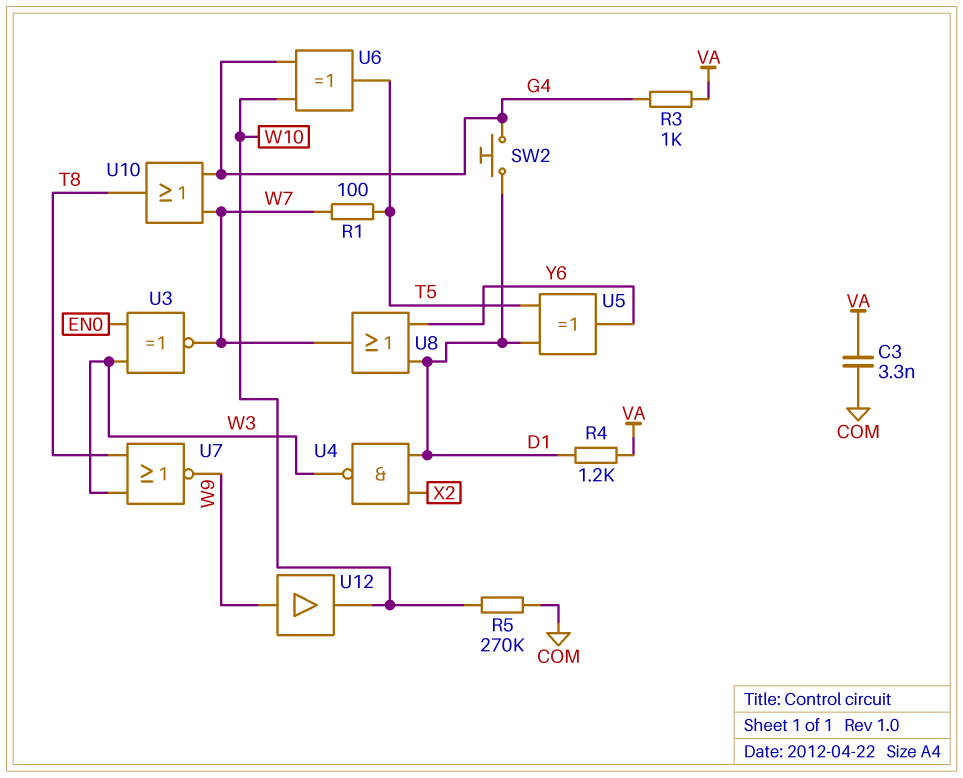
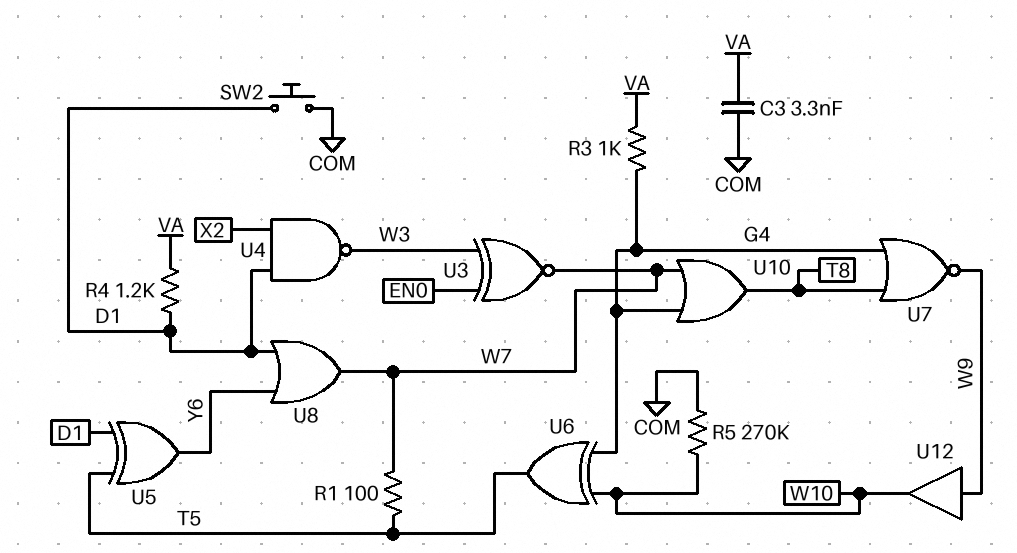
SW2: button (D1, G4) -> button (COM, D1)
U7: NOR (in T8, in W3, out W9) -> NOR (in G4, in T8, out W9)

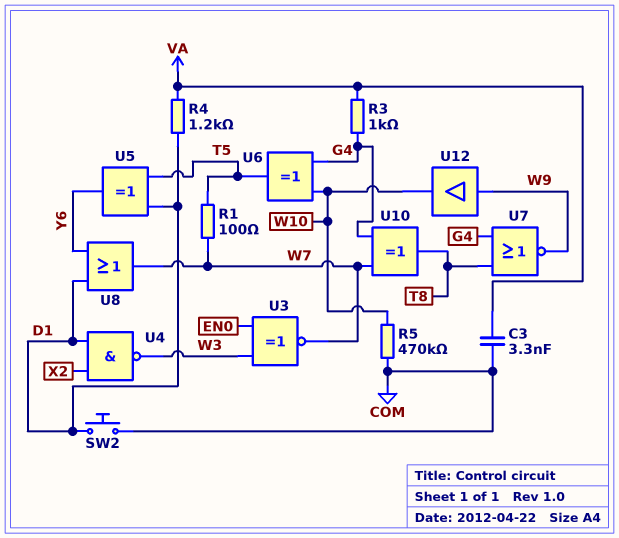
R5: 270k (COM, W10) -> 470k (COM, W10)
U10: OR (in G4, in W7, out T8) -> XOR (in G4, in W7, out T8)

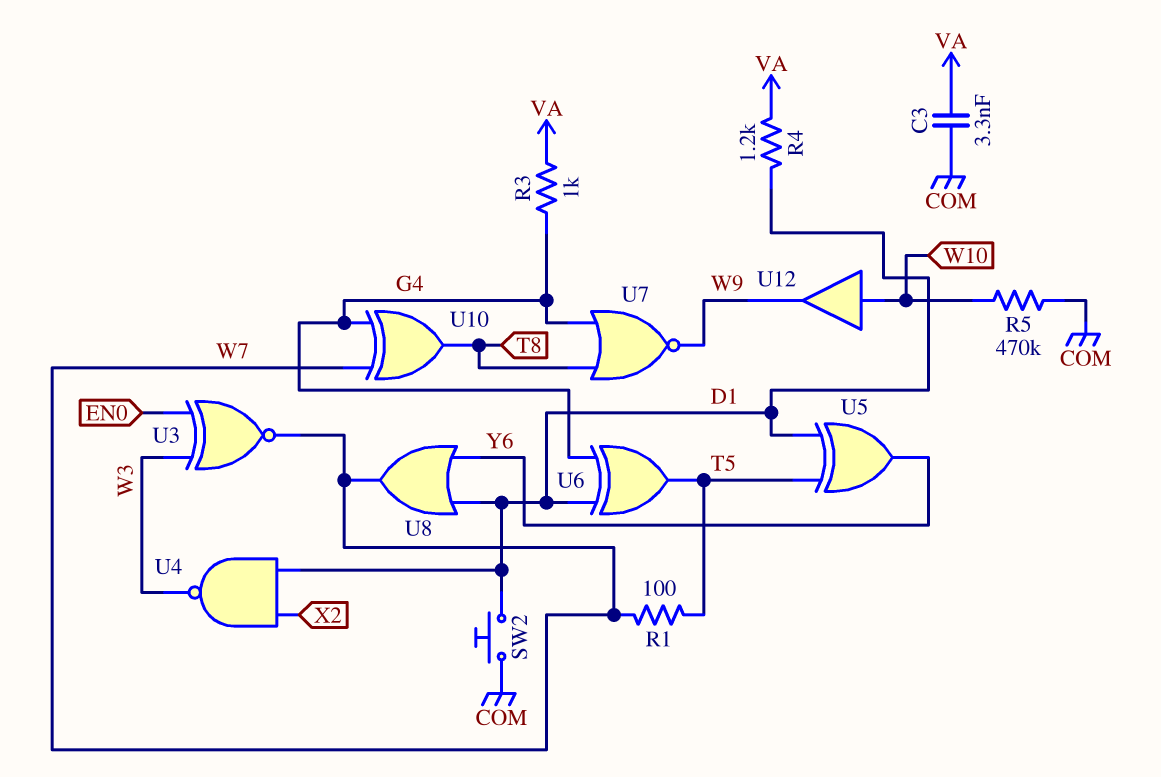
U6: XOR (in G4, in W10, out T5) -> XOR (in D1, in G4, out T5)
U12: buffer (in W9, out W10) -> buffer (in W10, out W9)

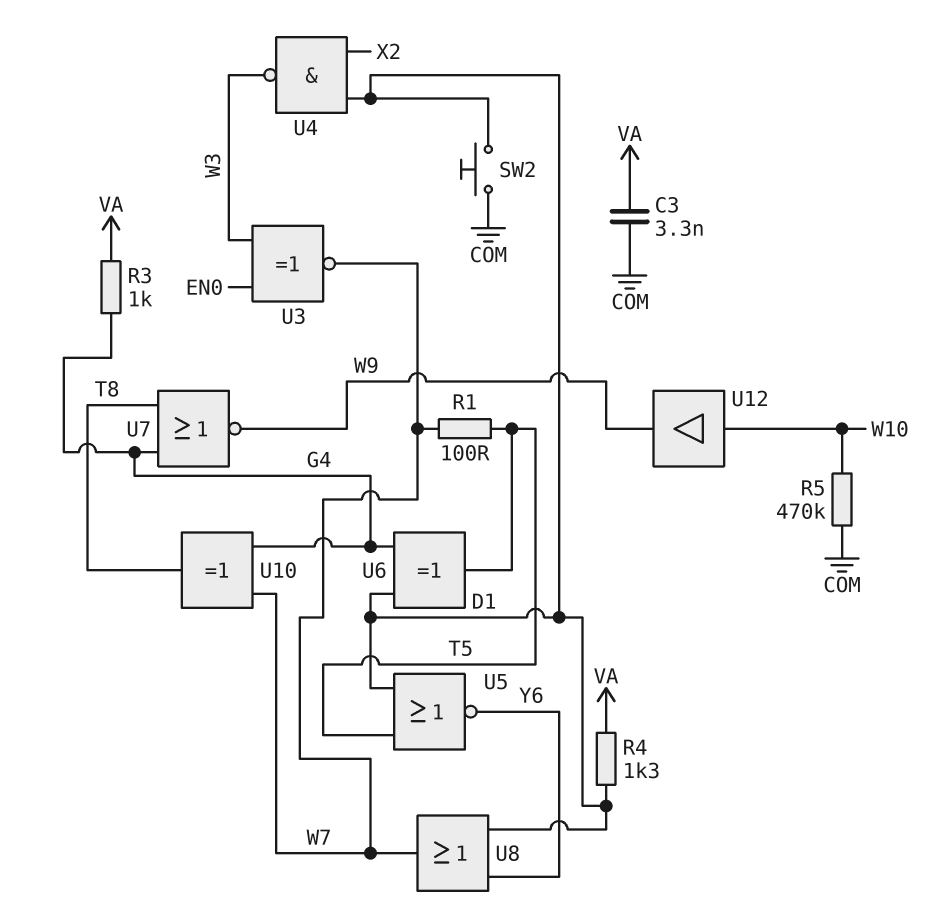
R4: 1.2k (D1, VA) -> 1.3k (D1, VA)
U5: XOR (in D1, in T5, out Y6) -> NOR (in D1, in T5, out Y6)

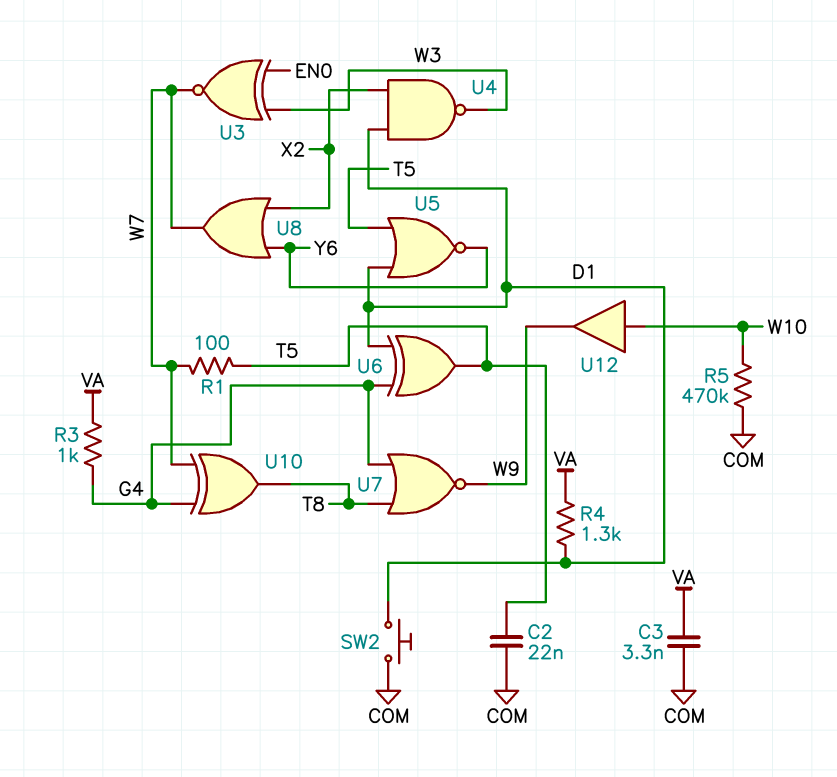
C2: none -> 22nF (COM, T5)
U8: OR (in D1, in Y6, out W7) -> OR (in X2, in Y6, out W7)

